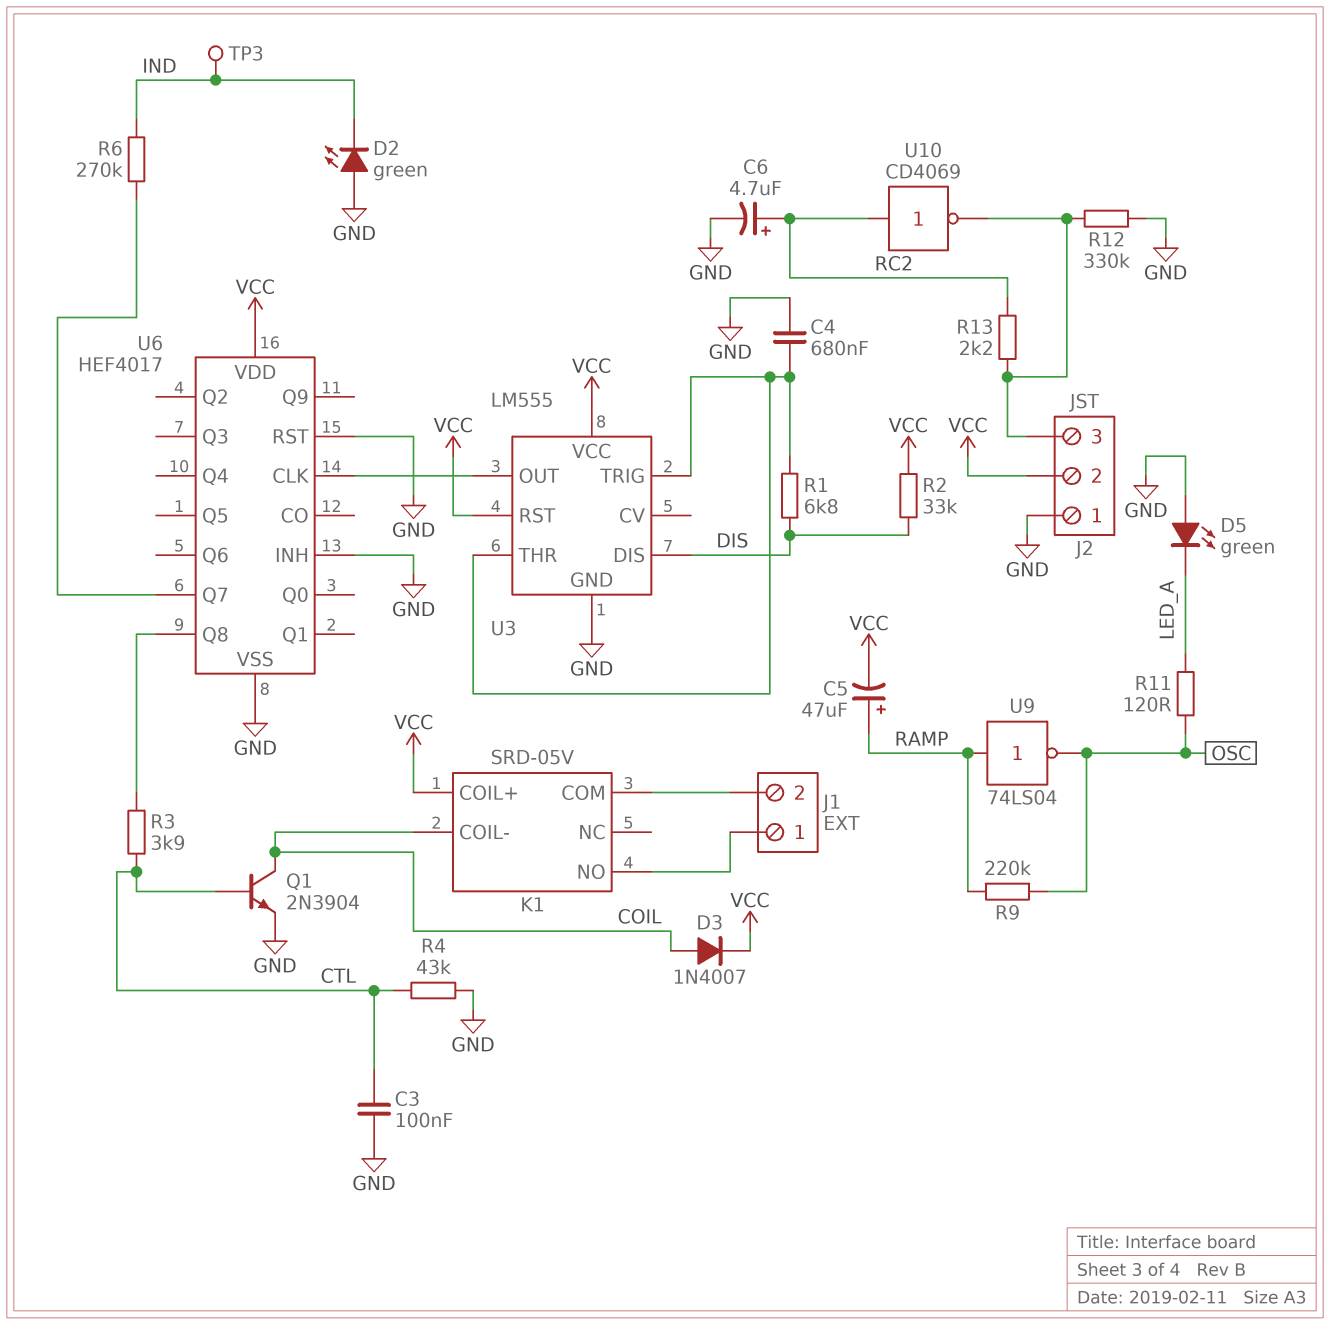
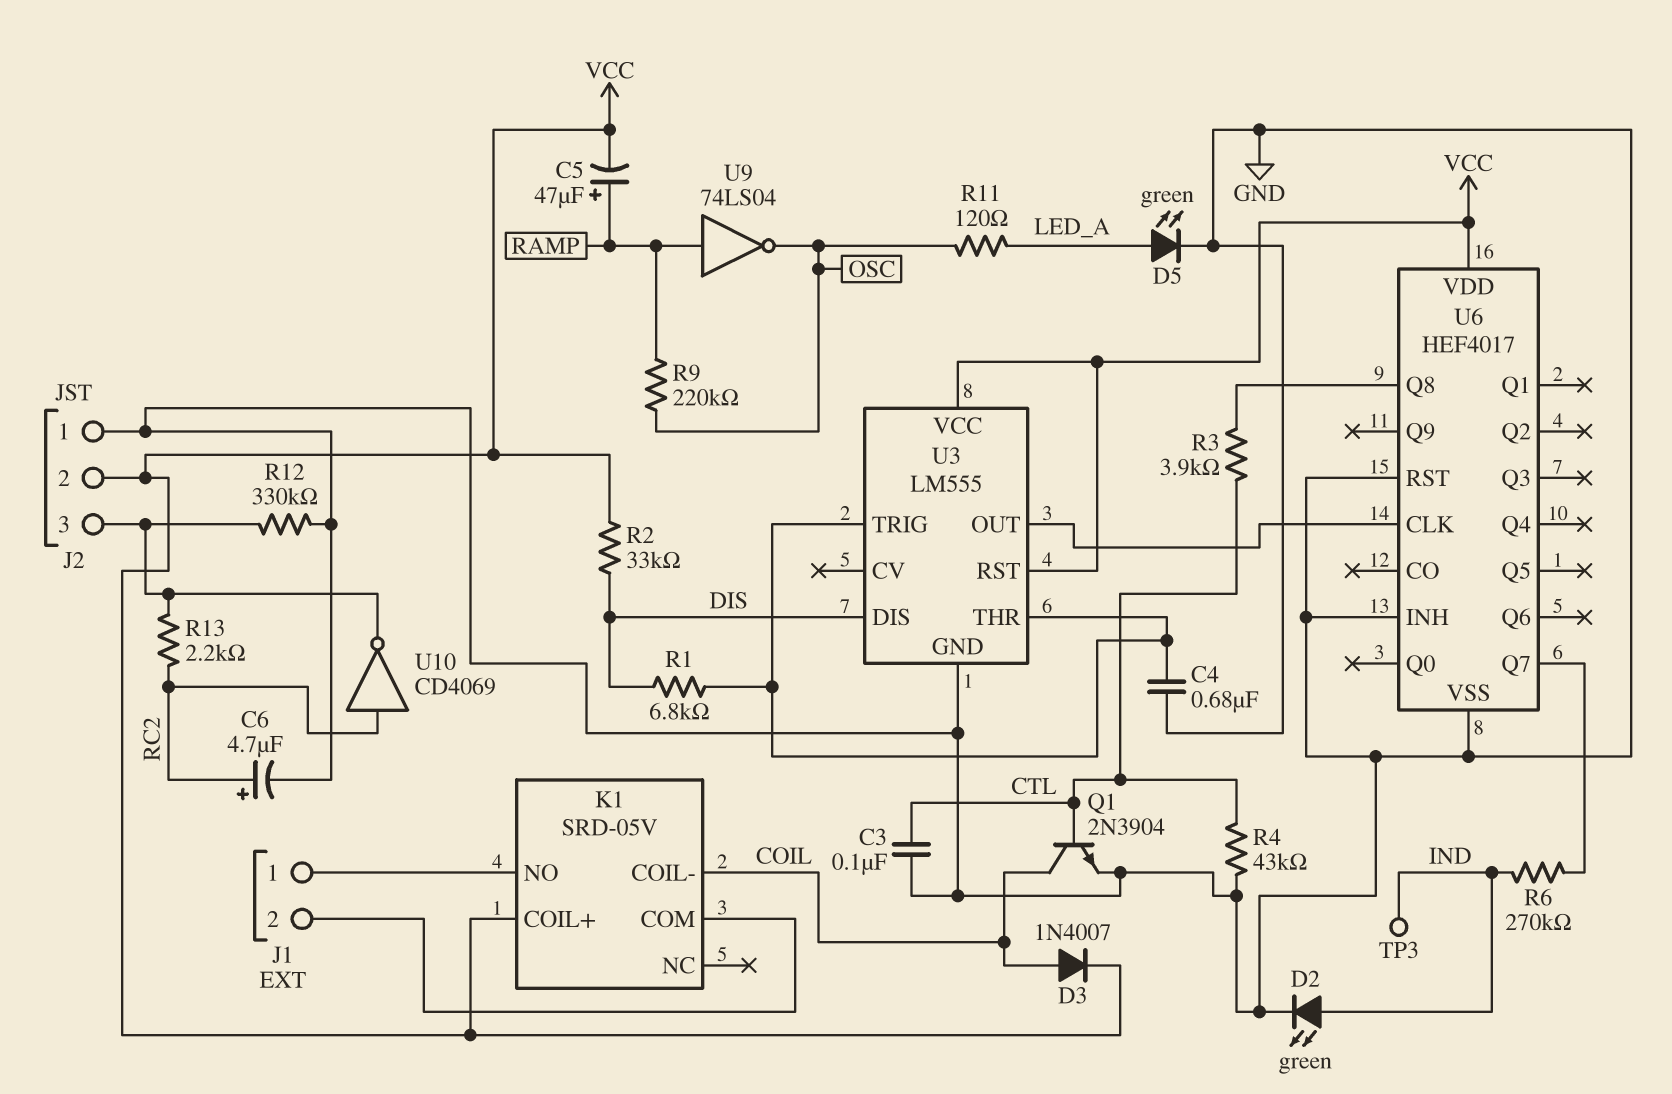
D2: LED green (A GND, K IND) -> LED green (A IND, K GND)
D5: LED green (A GND, K LED_A) -> LED green (A LED_A, K GND)

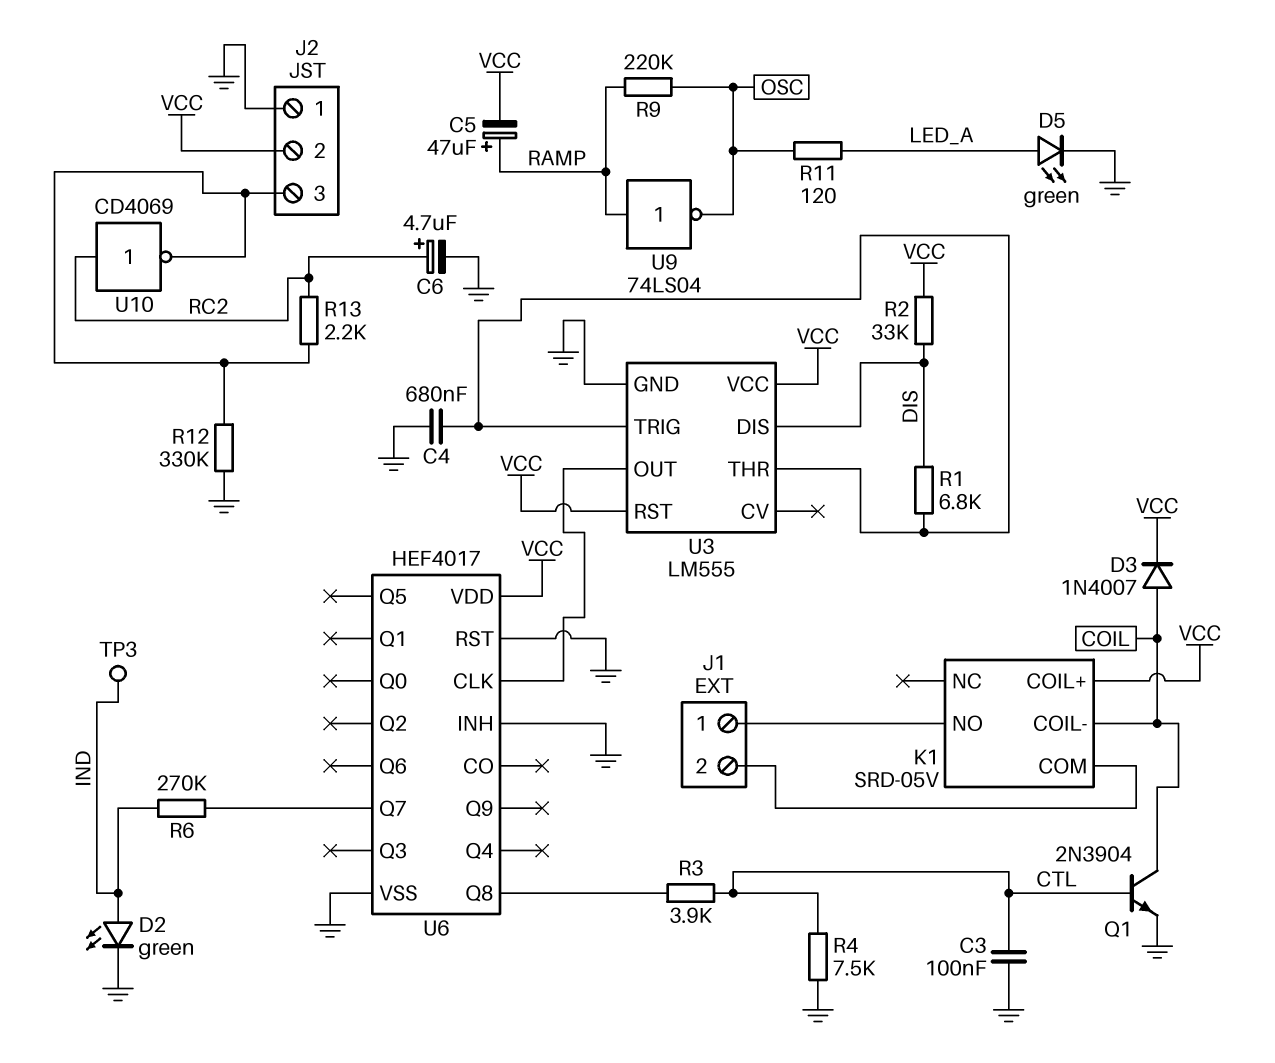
R4: 43k (CTL, GND) -> 7.5k (CTL, GND)

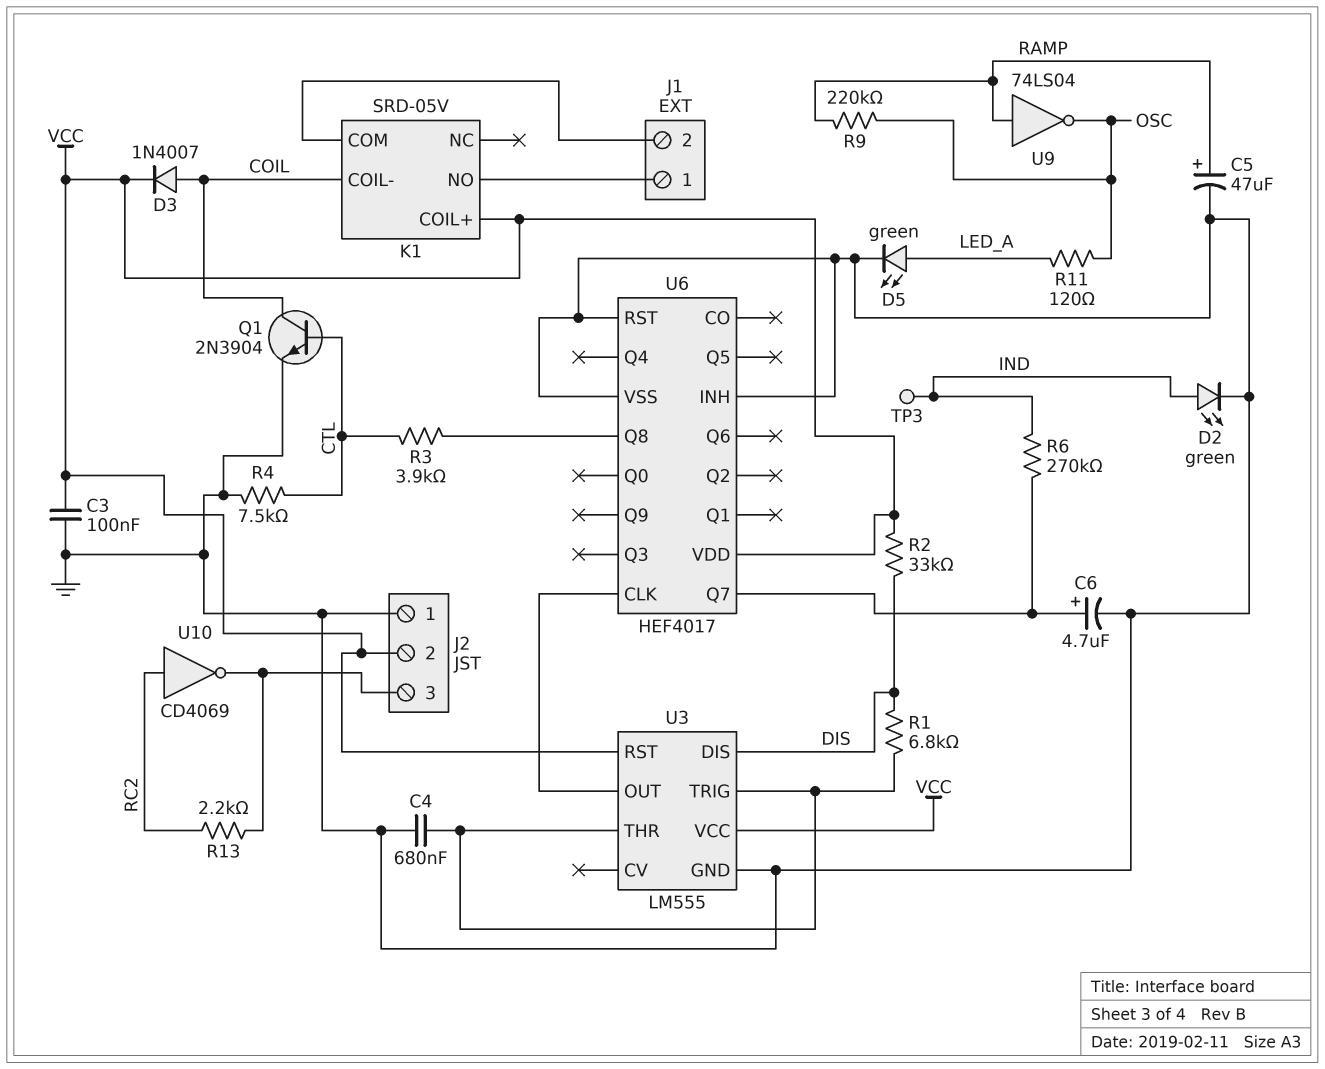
C3: 100nF (CTL, GND) -> 100nF (GND, VCC)
C5: 47uF (plus RAMP, minus VCC) -> 47uF (plus RAMP, minus GND)
C6: 4.7uF (plus RC2, minus GND) -> 4.7uF (plus U6/Q7, minus GND)
R12: 330k (GND, J2/3) -> none

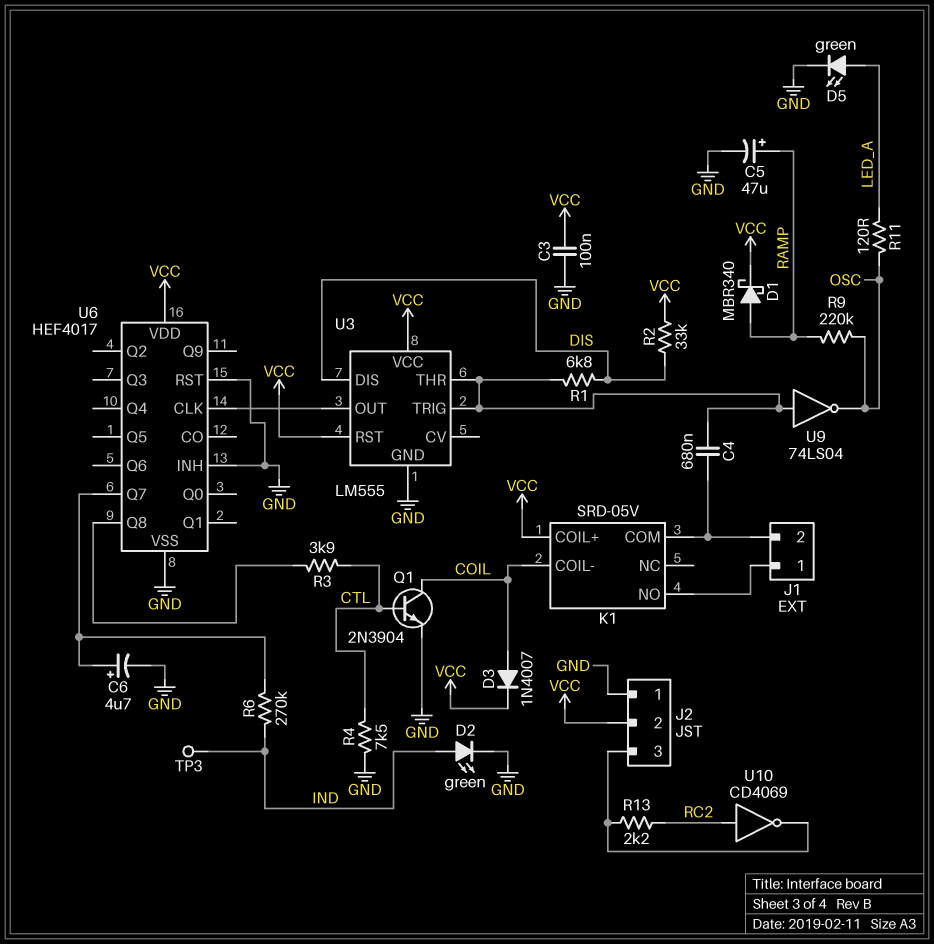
C4: 680nF (GND, U3/THR) -> 680nF (J1/2, U3/THR)
D1: none -> schottky MBR340 (A RAMP, K VCC)
U9: NOT 74LS04 (in RAMP, out OSC) -> NOT 74LS04 (in U3/THR, out OSC)

